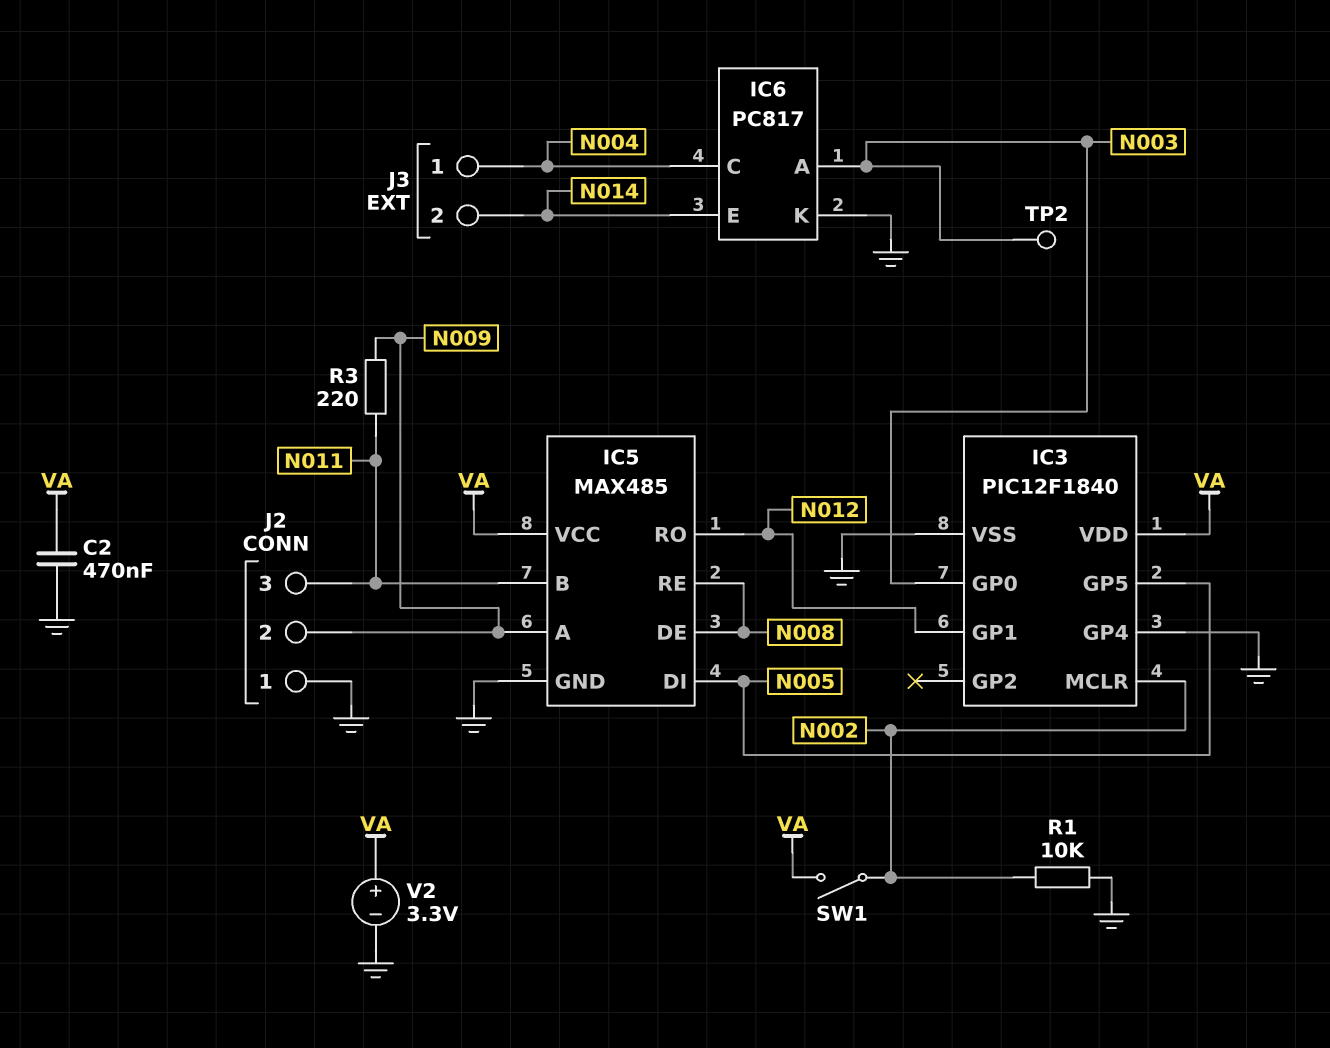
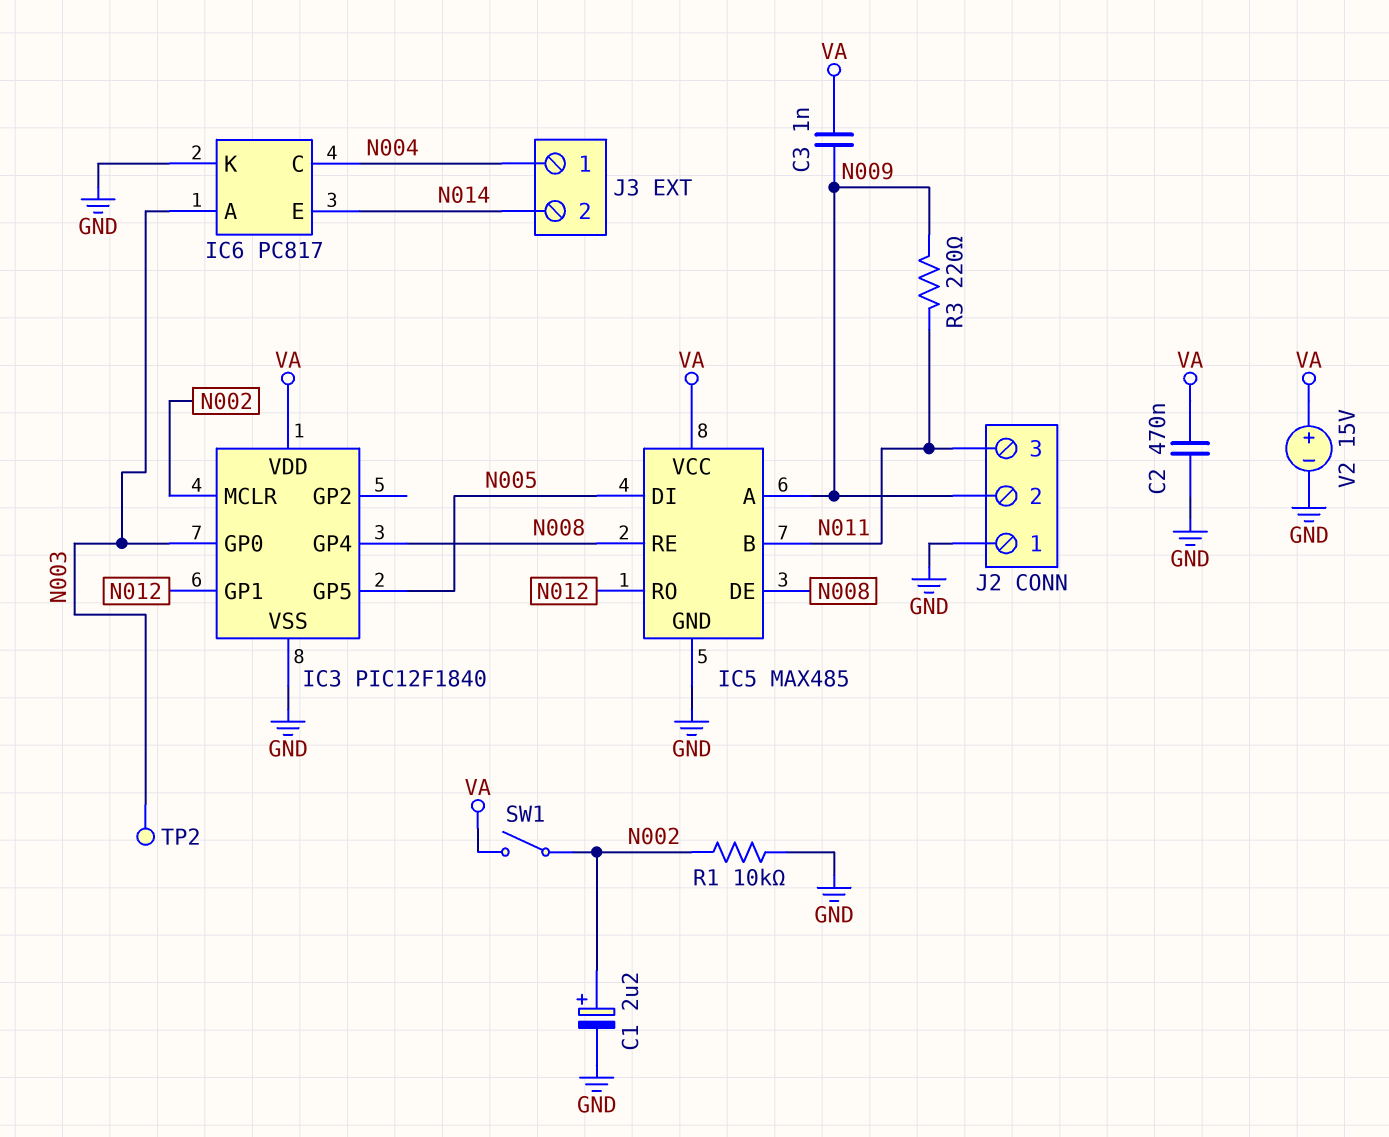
C1: none -> 2.2uF (plus N002, minus GND)
C3: none -> 1nF (N009, VA)
IC3 pin GP4: GND -> N008
V2: 3.3V (plus VA, minus GND) -> 15V (plus VA, minus GND)

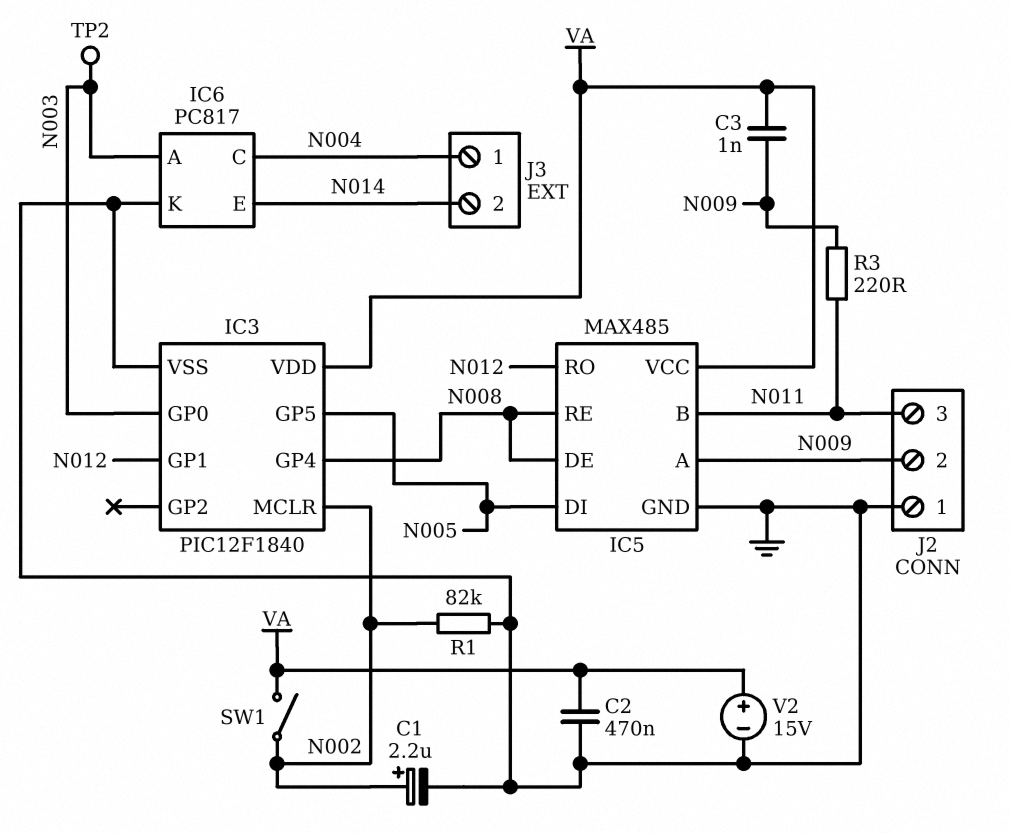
R1: 10k (GND, N002) -> 82k (GND, N002)

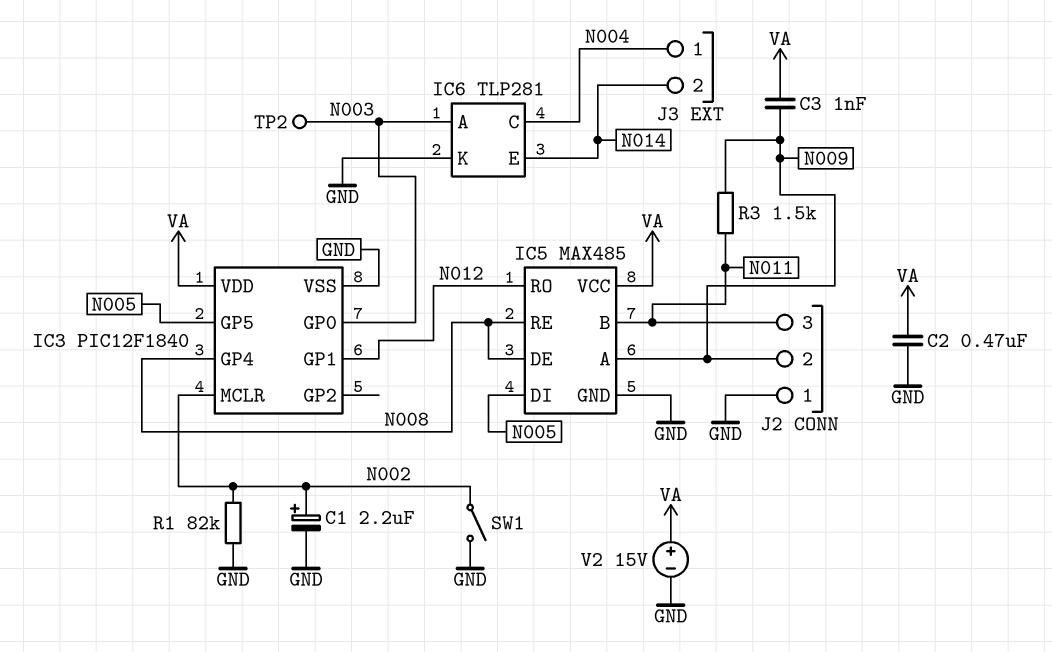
IC6: PC817 -> TLP281
R3: 220 (N009, N011) -> 1.5k (N009, N011)
SW1: switch (N002, VA) -> switch (GND, N002)

